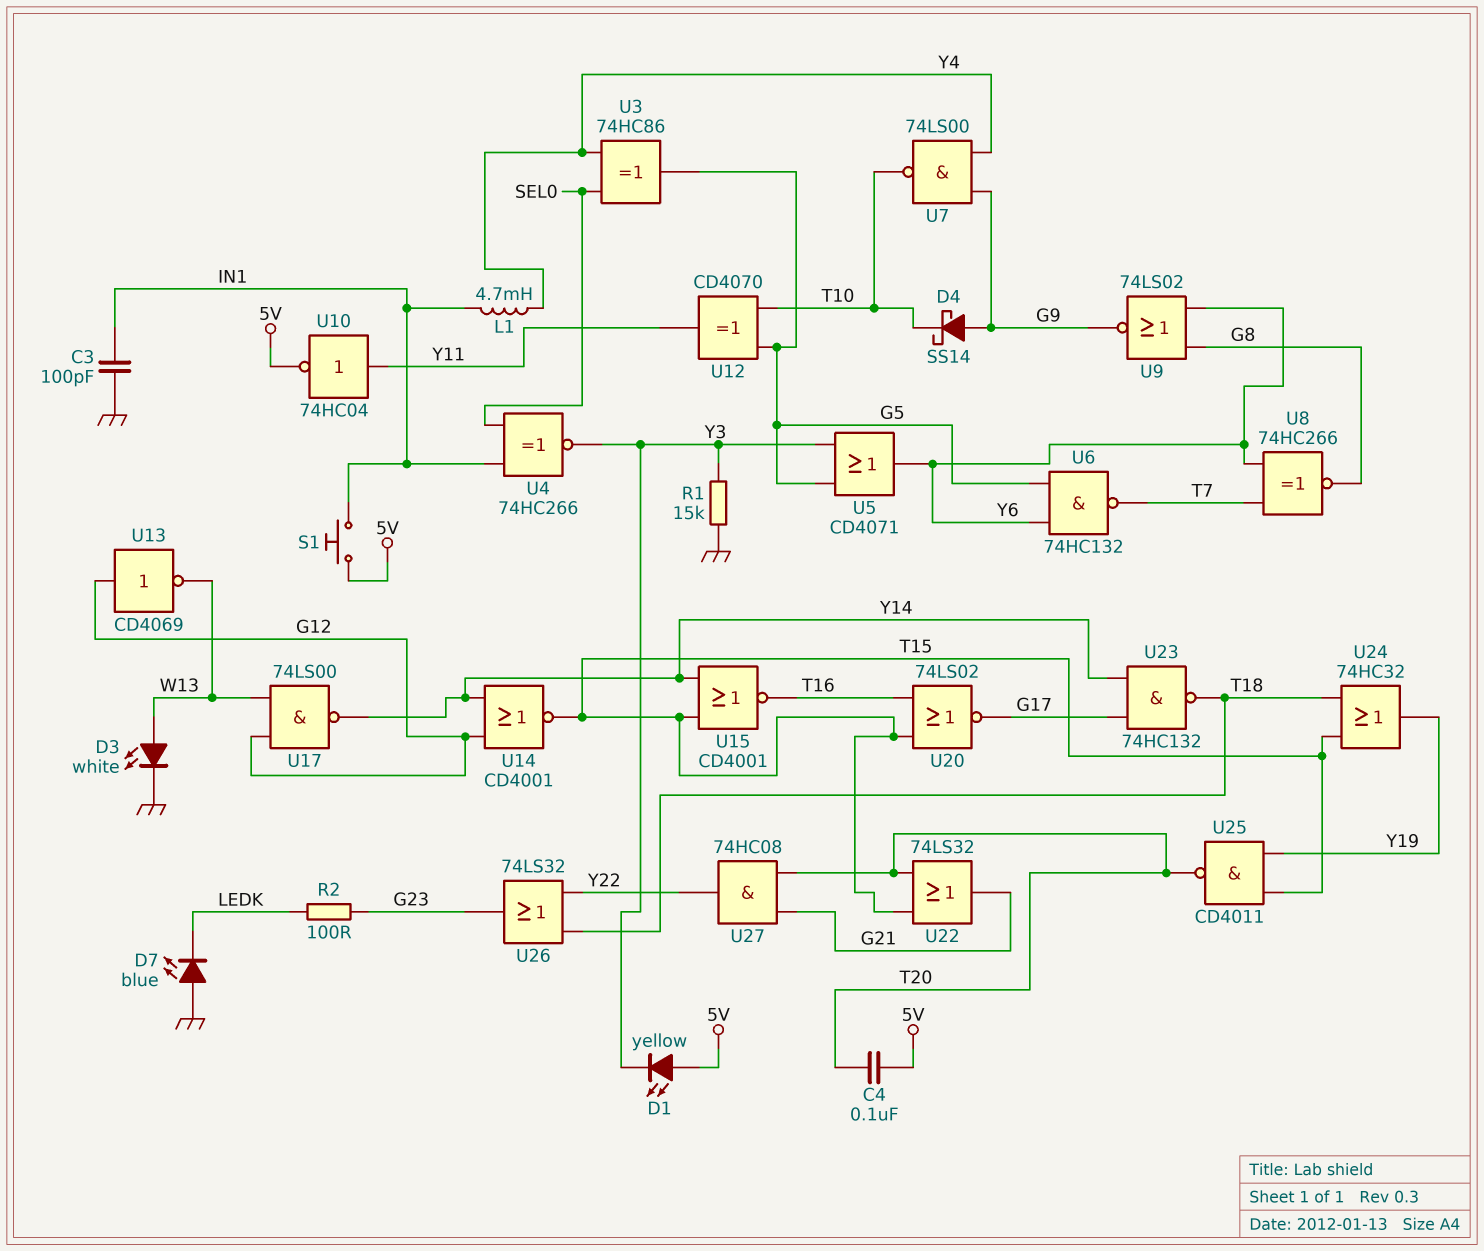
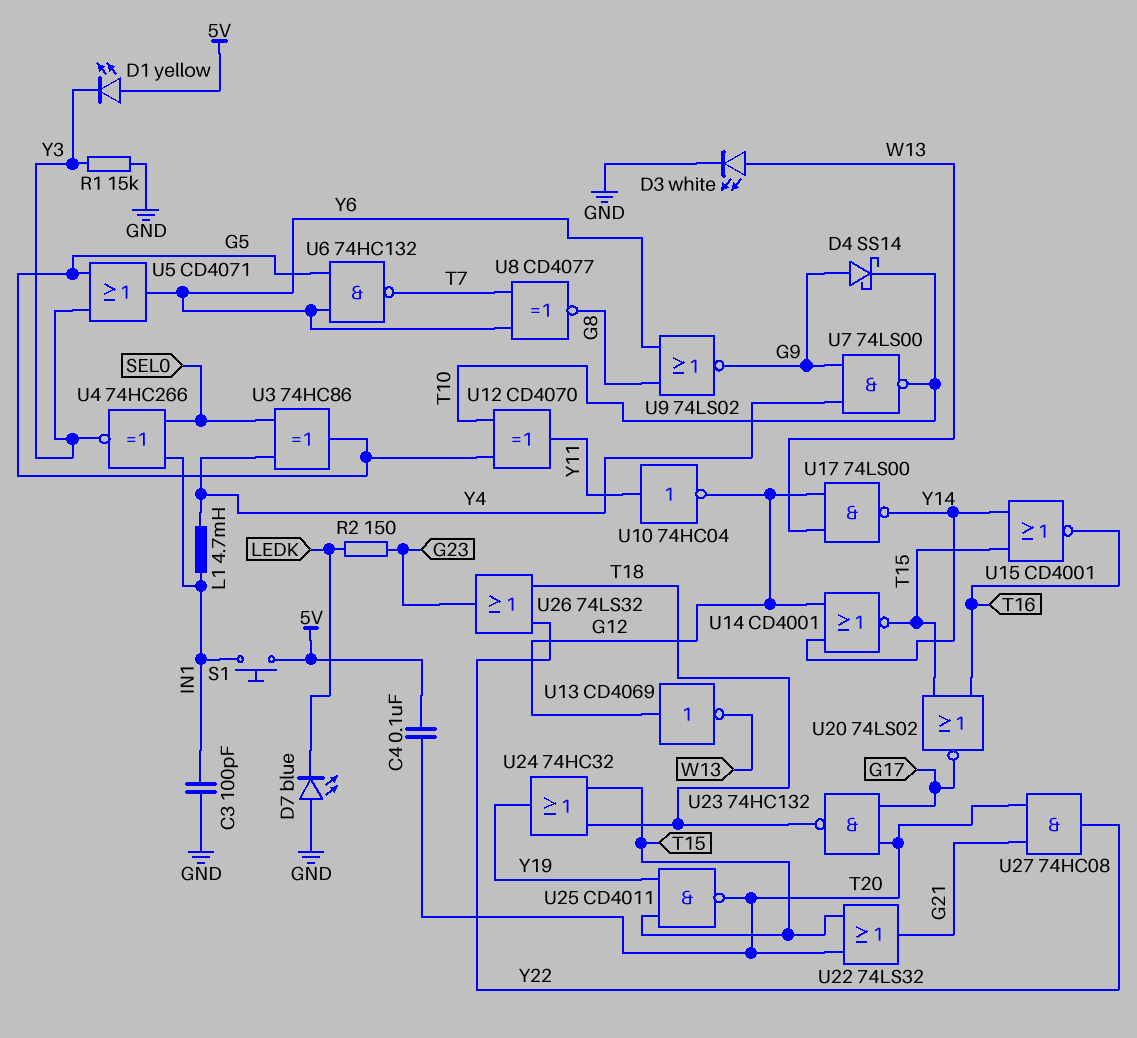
R2: 100 (G23, LEDK) -> 150 (G23, LEDK)
U8: XNOR 74HC266 (in T7, in Y6, out G8) -> XNOR CD4077 (in T7, in Y6, out G8)
U10: NOT 74HC04 (in Y11, out 5V) -> NOT 74HC04 (in Y11, out G12)
U23: NAND 74HC132 (in G17, in Y14, out T18) -> NAND 74HC132 (in G17, in T20, out T18)

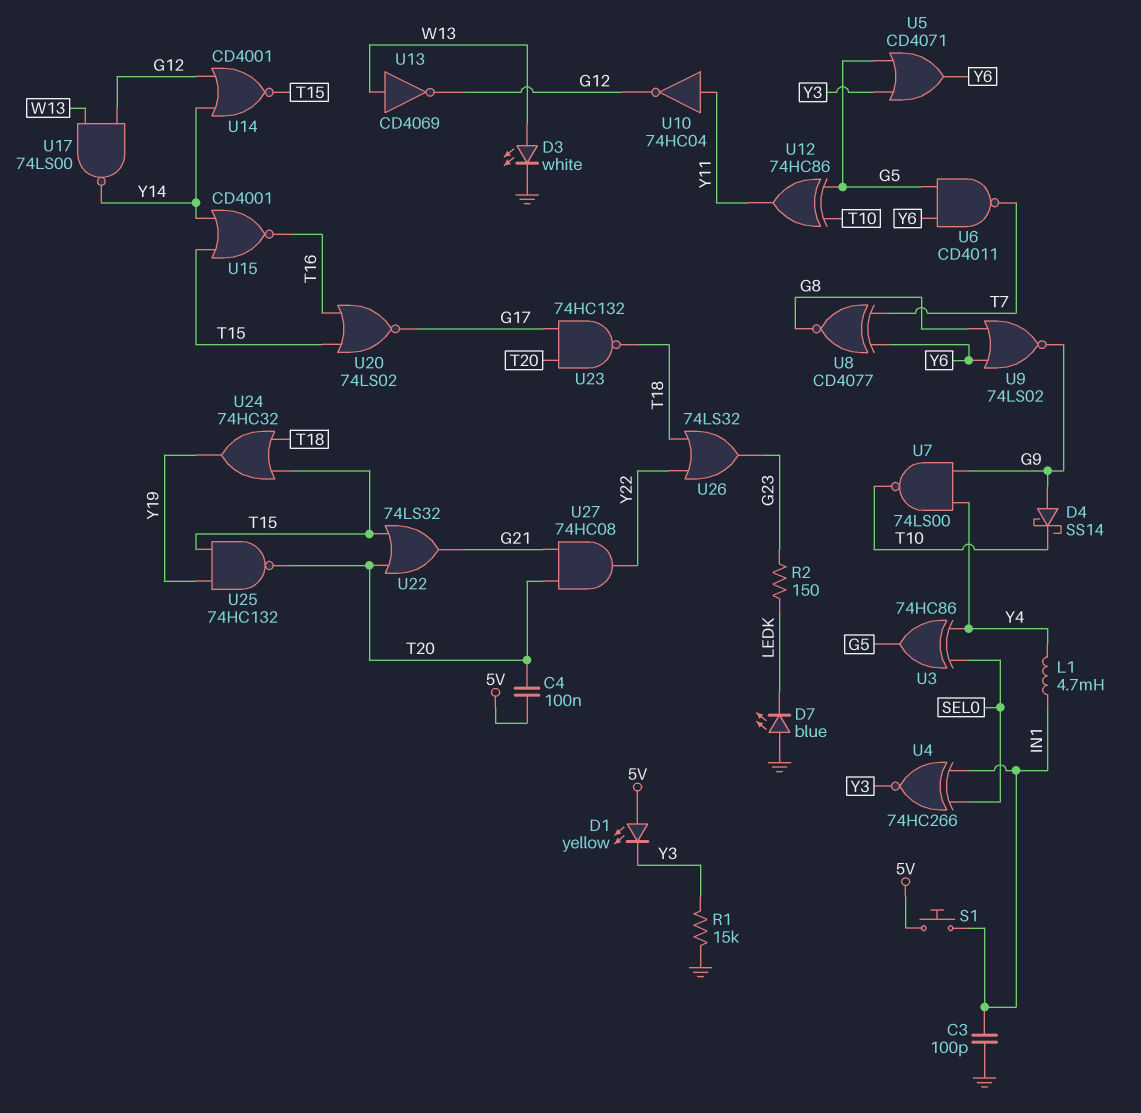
U6: NAND 74HC132 (in G5, in Y6, out T7) -> NAND CD4011 (in G5, in Y6, out T7)
U12: XOR CD4070 (in G5, in T10, out Y11) -> XOR 74HC86 (in G5, in T10, out Y11)
U13: NOT CD4069 (in G12, out W13) -> NOT CD4069 (in W13, out G12)
U25: NAND CD4011 (in T15, in Y19, out T20) -> NAND 74HC132 (in T15, in Y19, out T20)

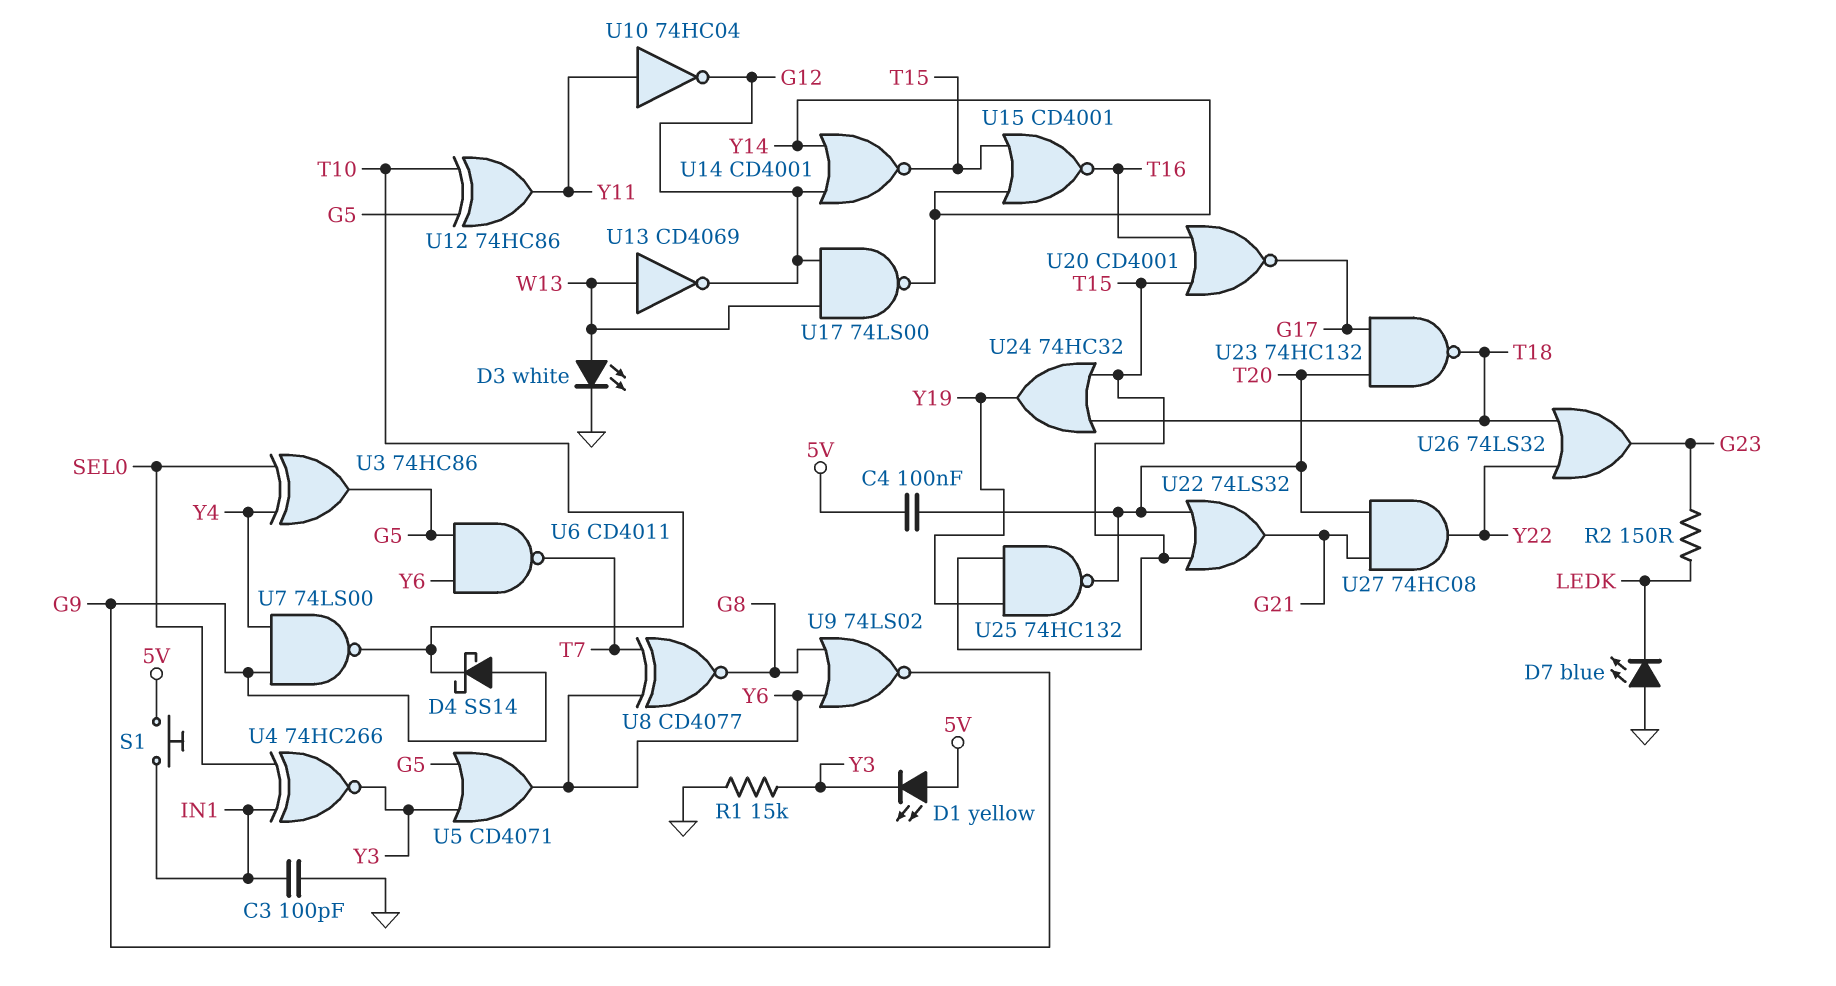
L1: 4.7mH (IN1, Y4) -> none
U20: NOR 74LS02 (in T15, in T16, out G17) -> NOR CD4001 (in T15, in T16, out G17)

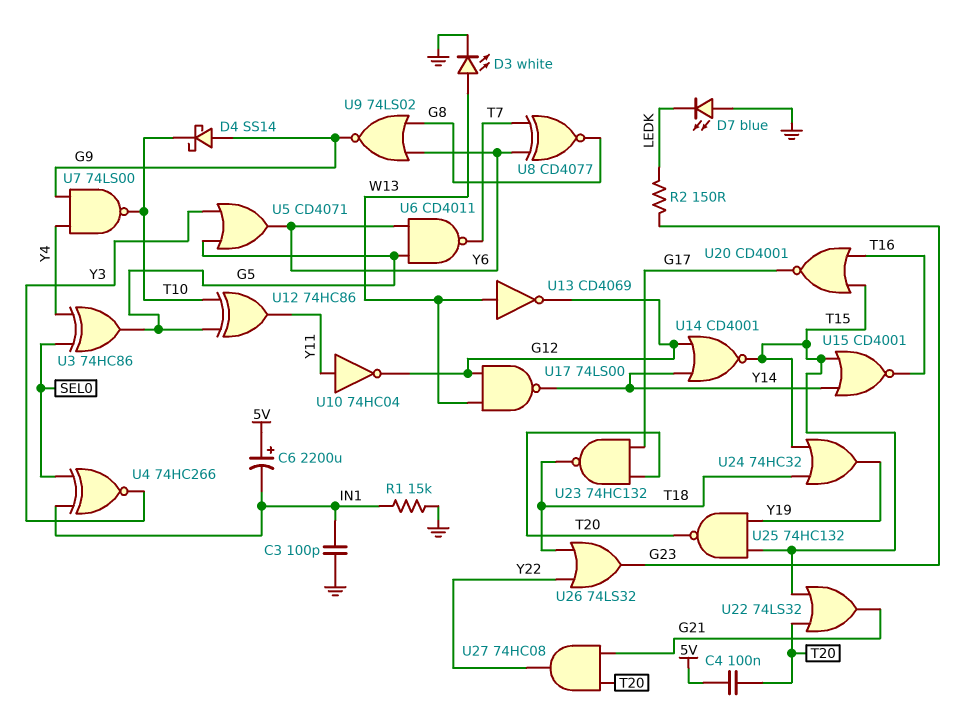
C6: none -> 2200uF (plus 5V, minus IN1)
D1: LED yellow (A 5V, K Y3) -> none
R1: 15k (GND, Y3) -> 15k (GND, IN1)
S1: button (5V, IN1) -> none

